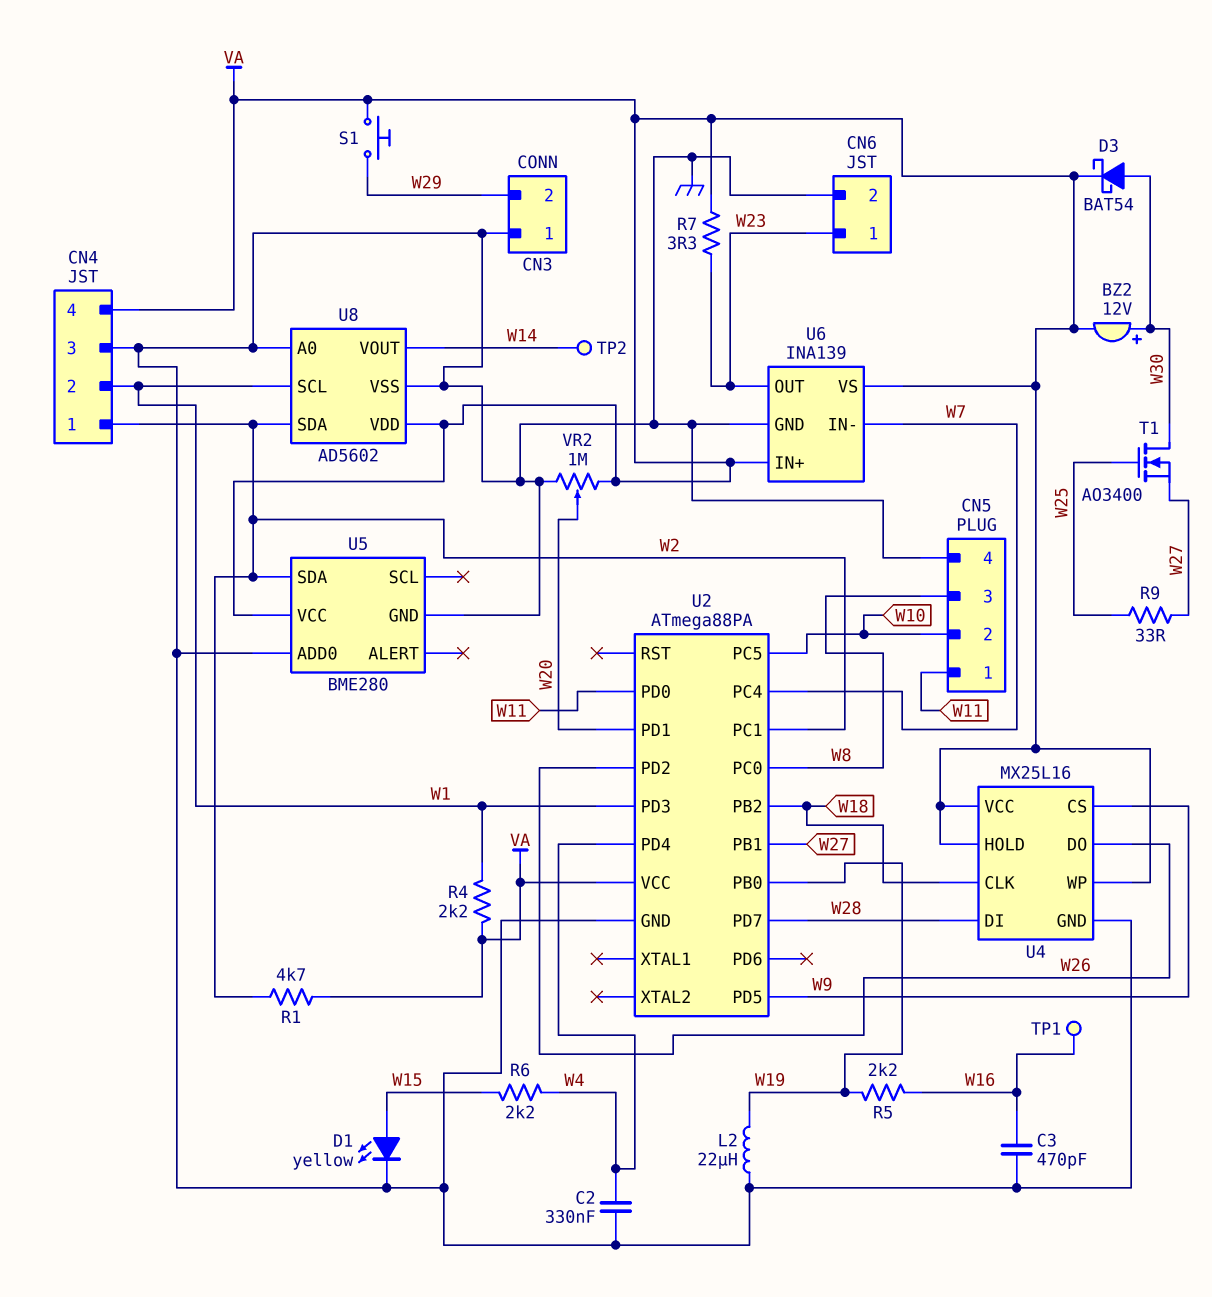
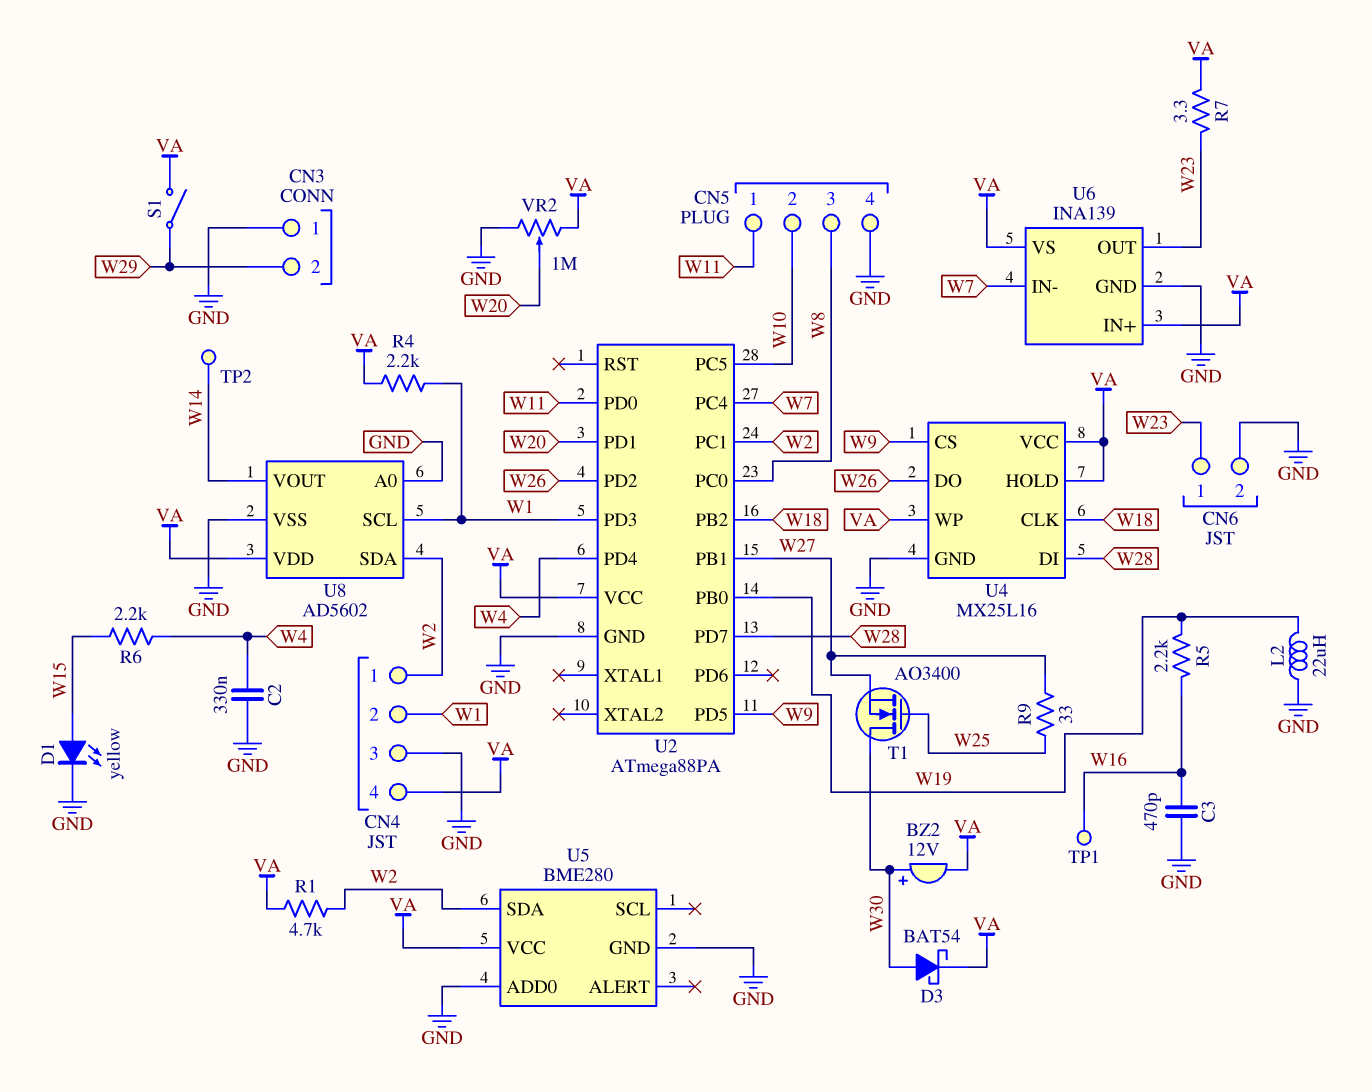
S1: button (VA, W29) -> switch (VA, W29)

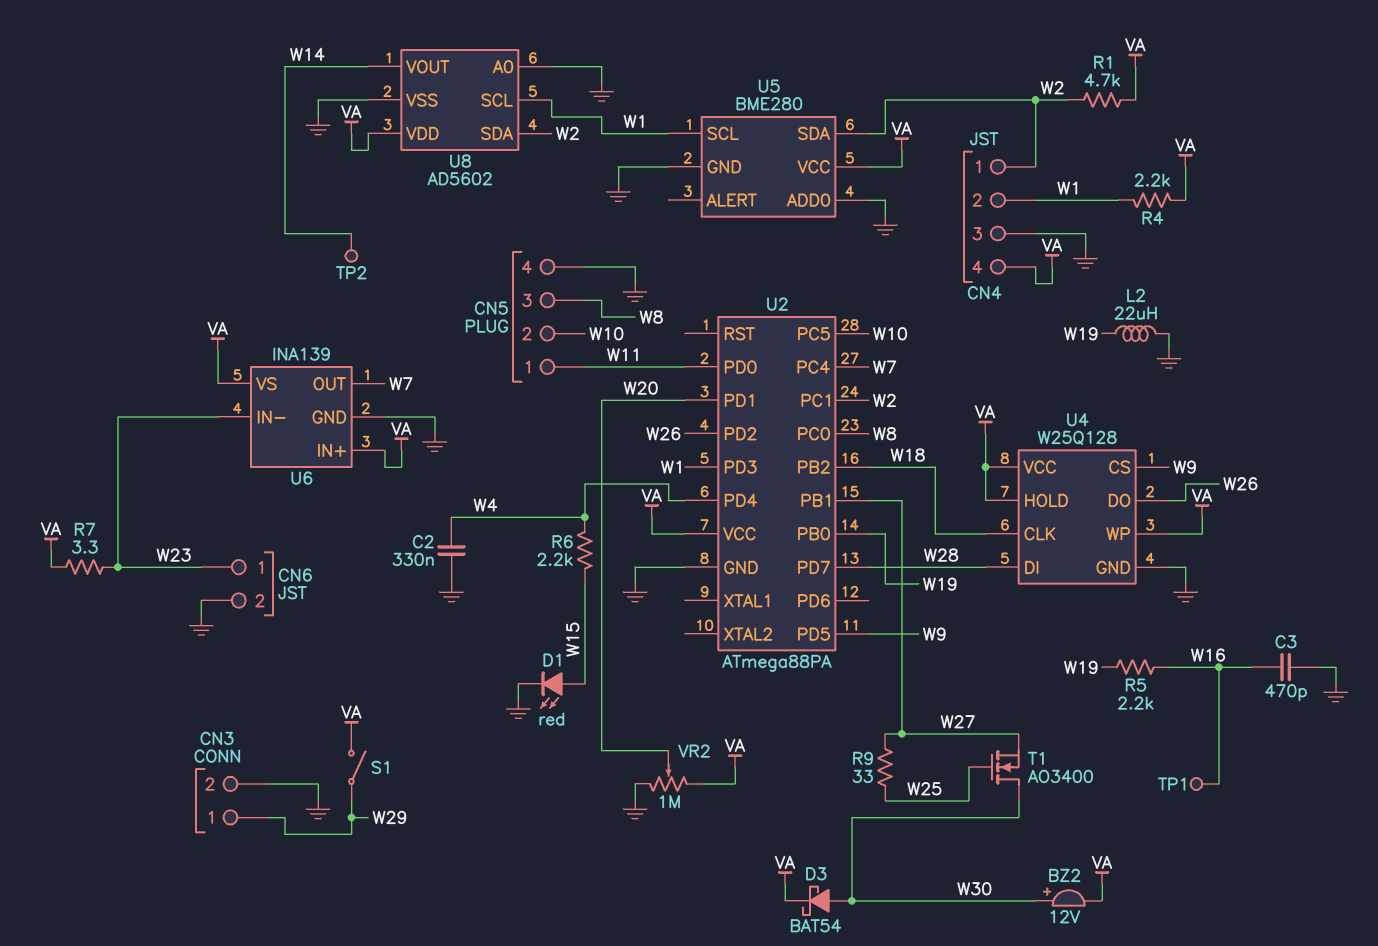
CN3 pin 1: GND -> W29
CN3 pin 2: W29 -> GND
D1: LED yellow (A W15, K GND) -> LED red (A W15, K GND)
U4: MX25L16 -> W25Q128
U5 pin SCL: none -> W1
U6 pin IN-: W7 -> W23
U6 pin OUT: W23 -> W7

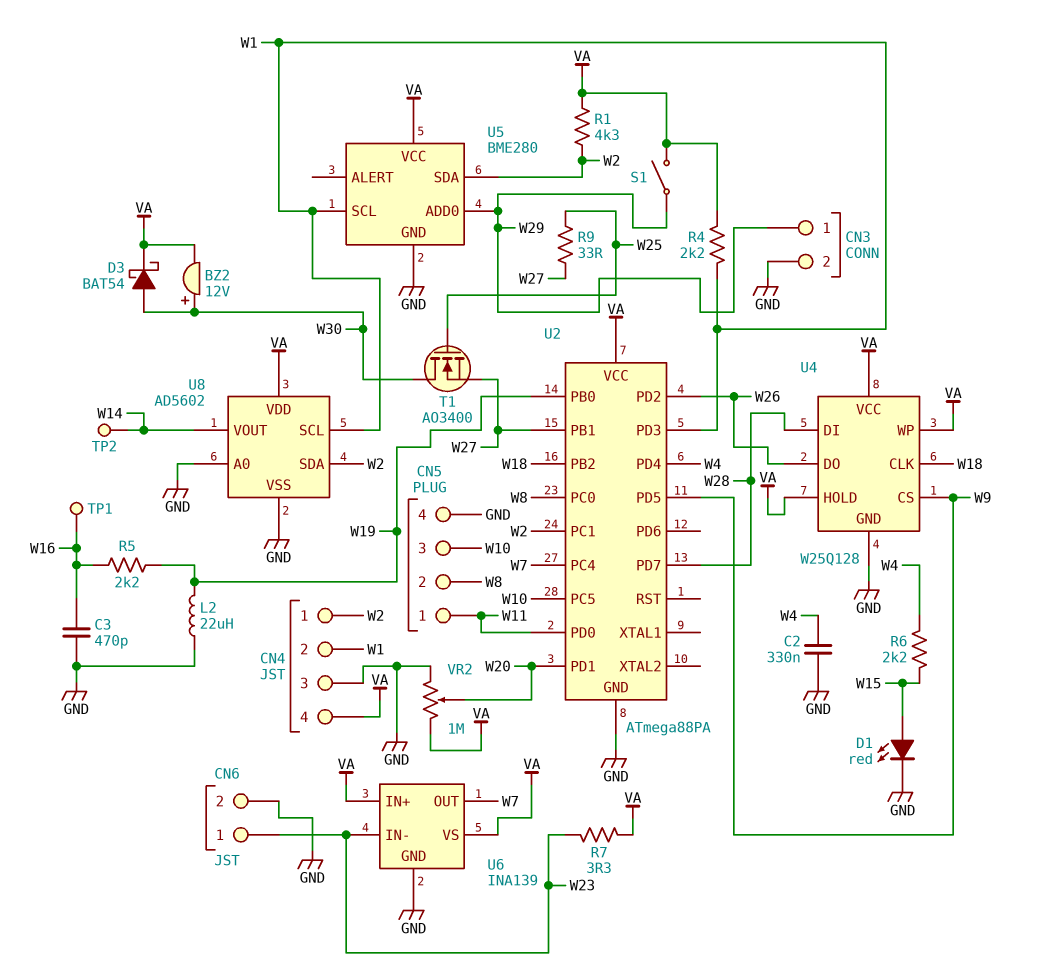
CN5 pin 2: W10 -> W8
CN5 pin 3: W8 -> W10
R1: 4.7k (VA, W2) -> 4.3k (VA, W2)
U5 pin ADD0: GND -> W29

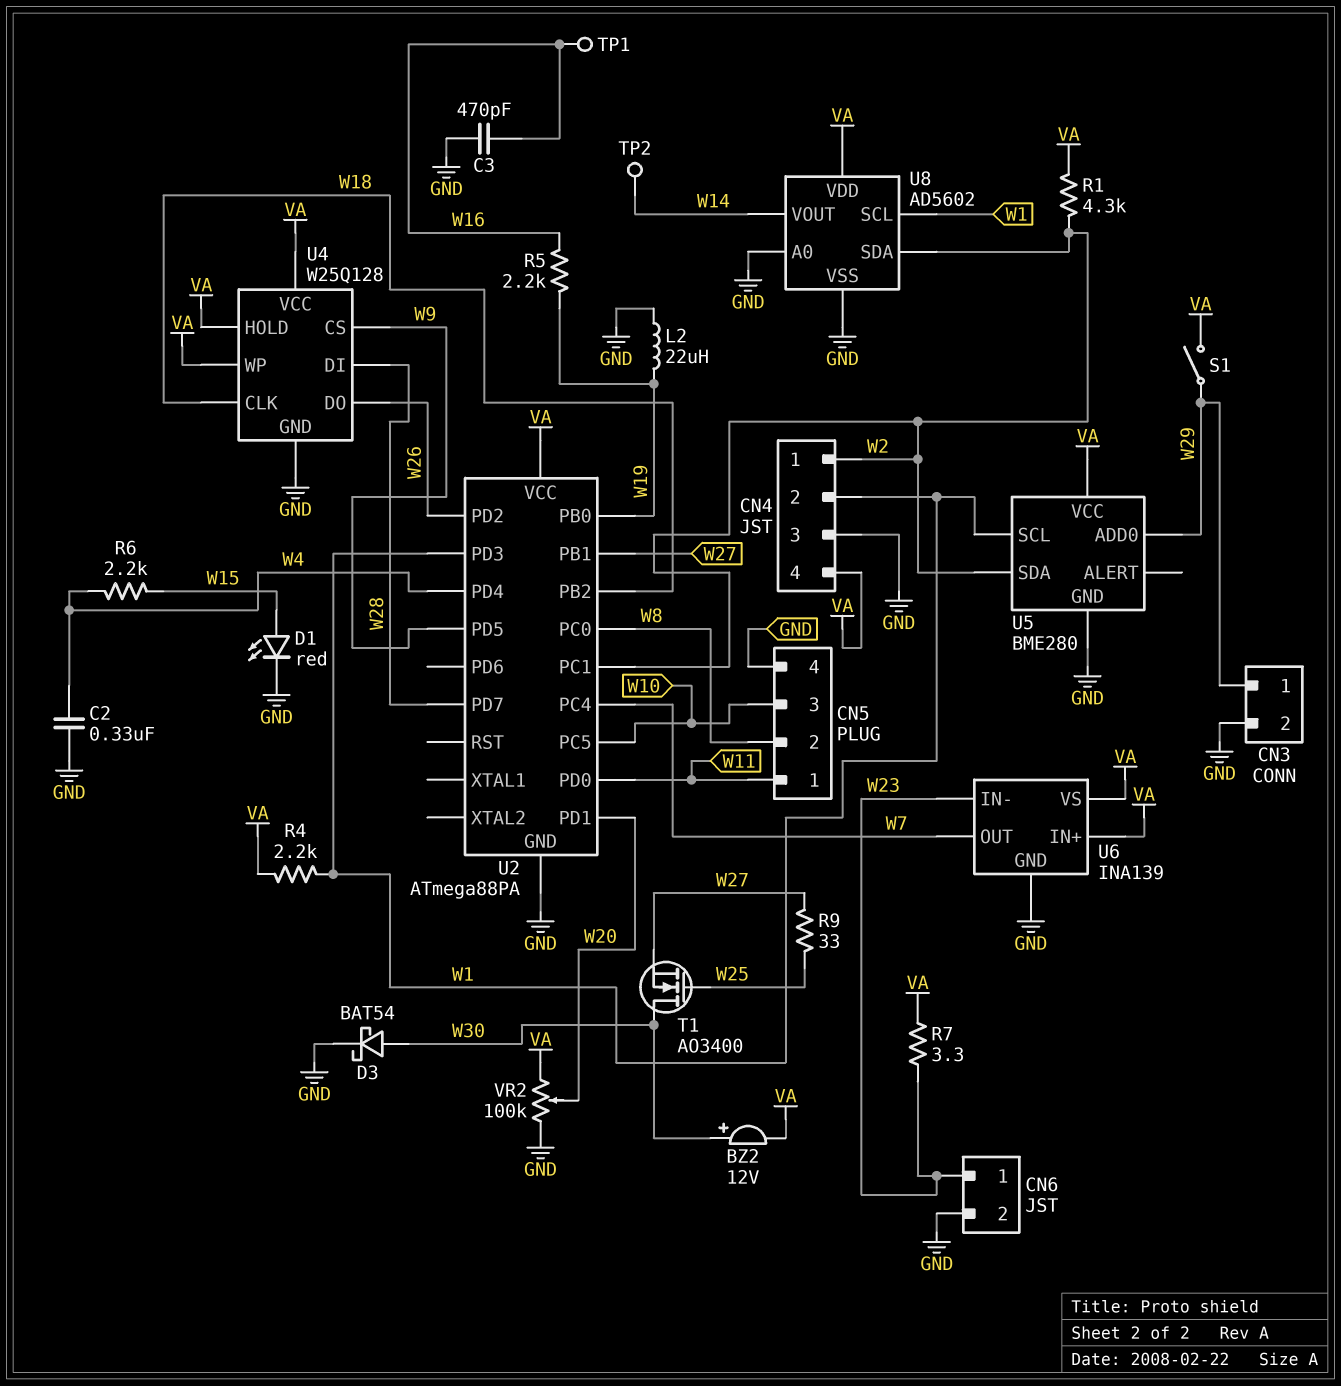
D3: schottky BAT54 (A W30, K VA) -> schottky BAT54 (A W30, K GND)
VR2: 1M (GND, VA, wiper W20) -> 100k (GND, VA, wiper W20)

